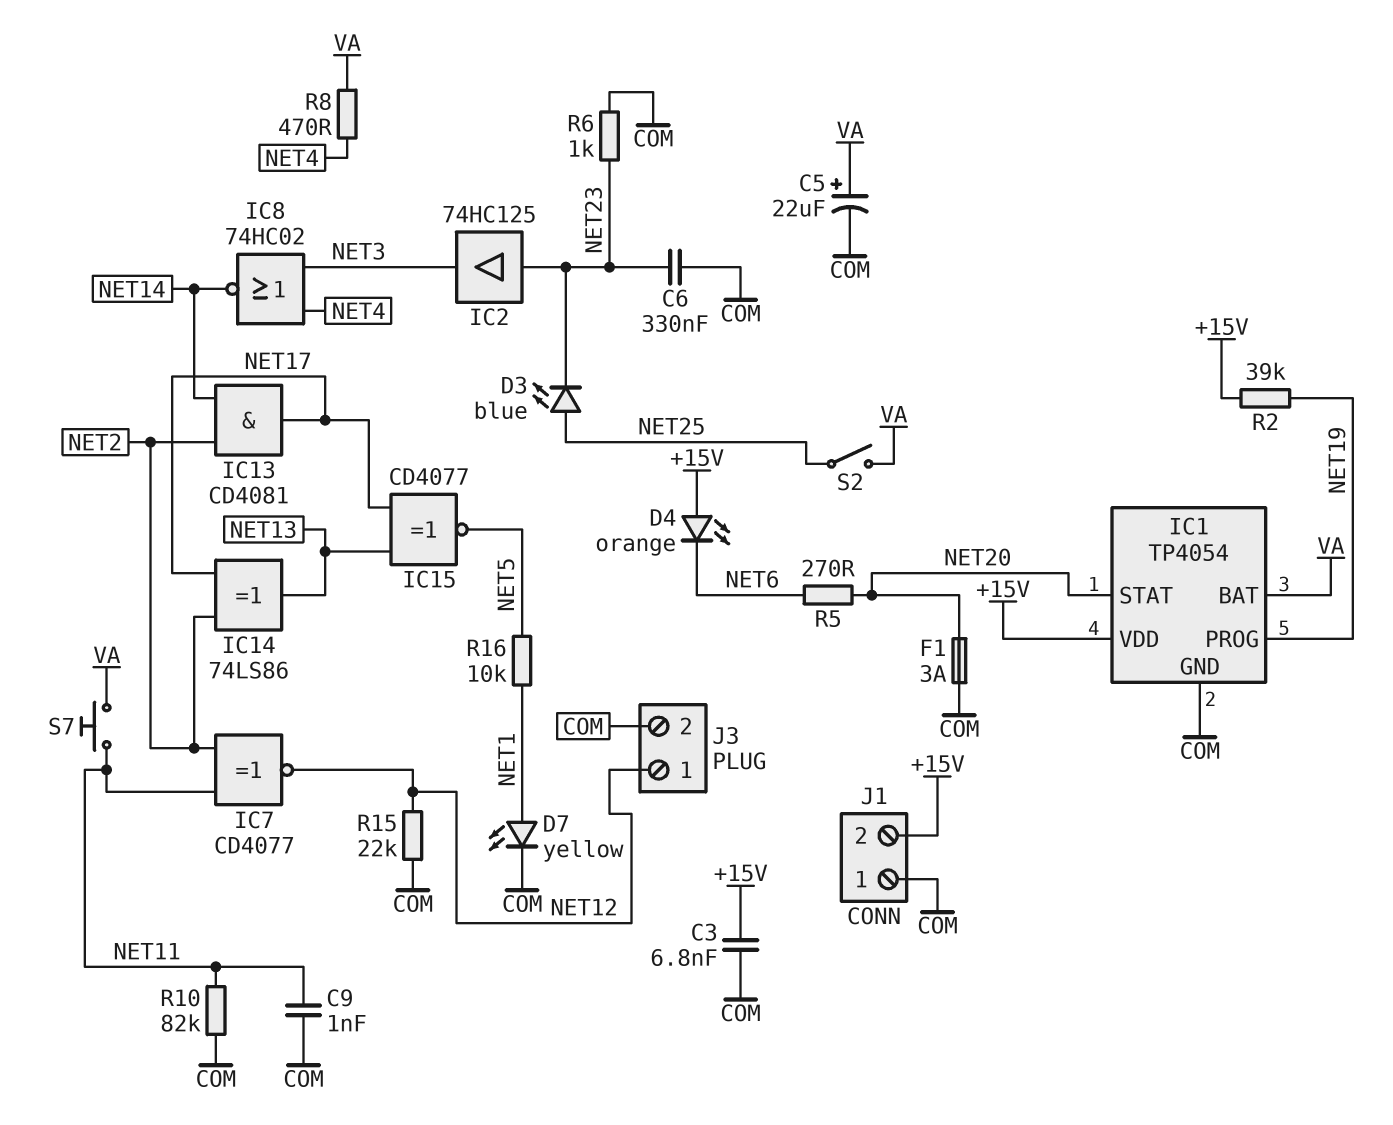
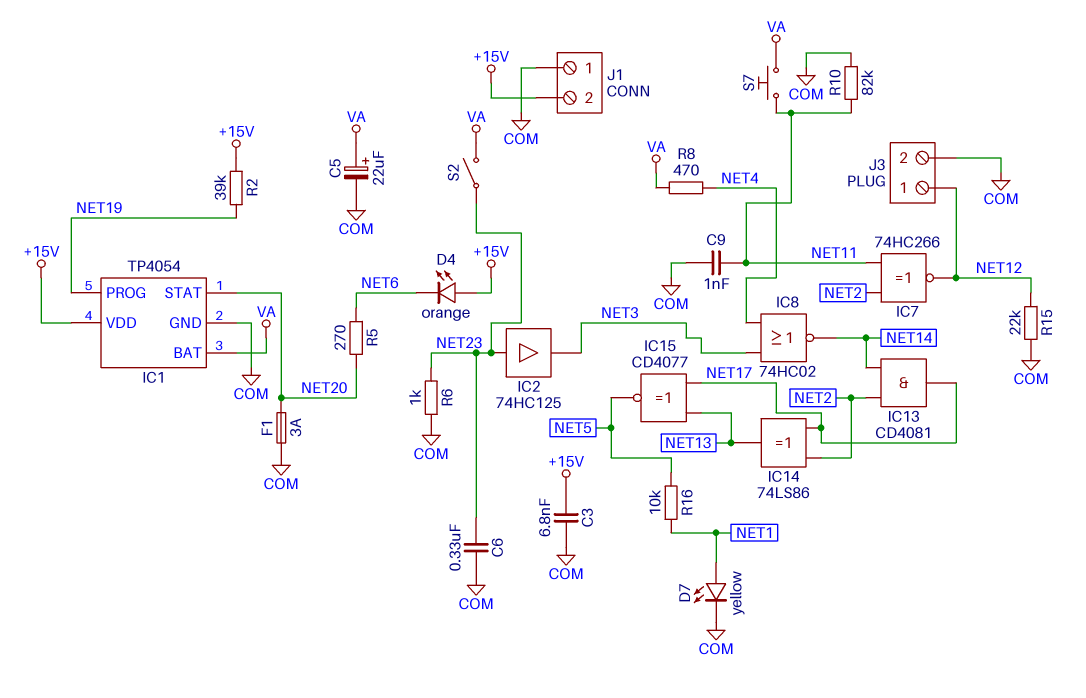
D3: LED blue (A NET25, K NET23) -> none
IC7: XNOR CD4077 (in NET2, in NET11, out NET12) -> XNOR 74HC266 (in NET2, in NET11, out NET12)
S2: switch (NET25, VA) -> switch (NET23, VA)

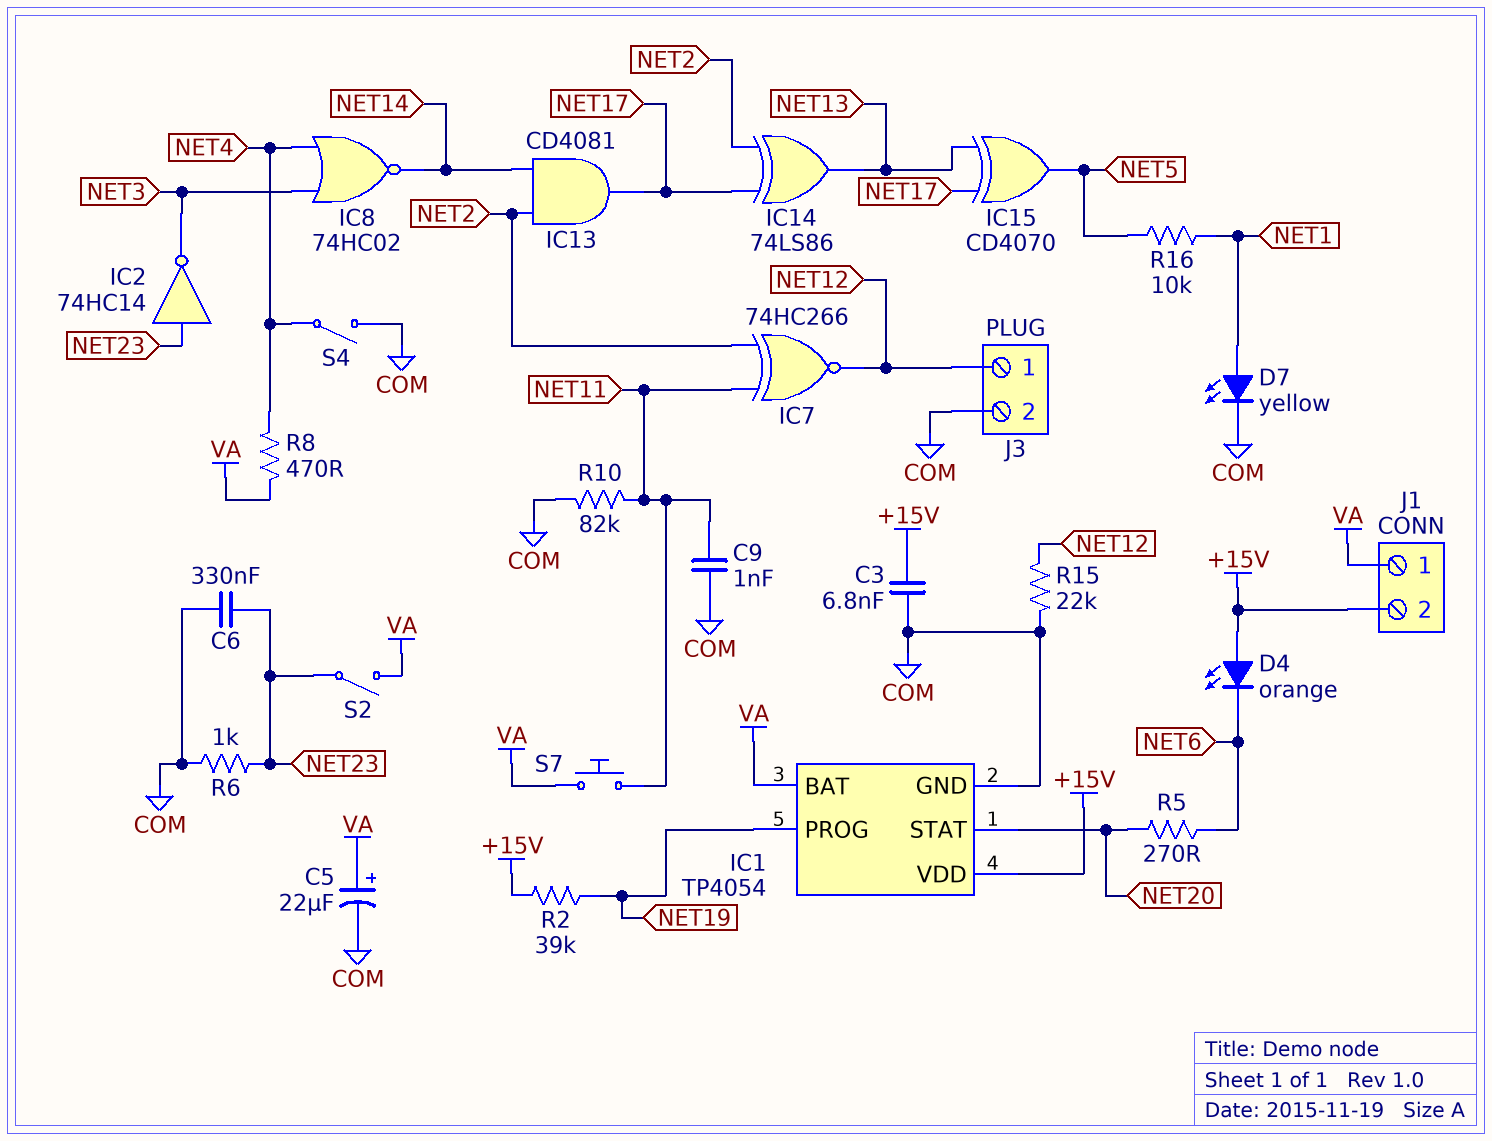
F1: 3A (COM, NET20) -> none
IC2: buffer 74HC125 (in NET23, out NET3) -> NOT 74HC14 (in NET23, out NET3)
IC15: XNOR CD4077 (in NET13, in NET17, out NET5) -> XOR CD4070 (in NET13, in NET17, out NET5)
J1 pin 1: COM -> VA
S4: none -> switch (COM, NET4)

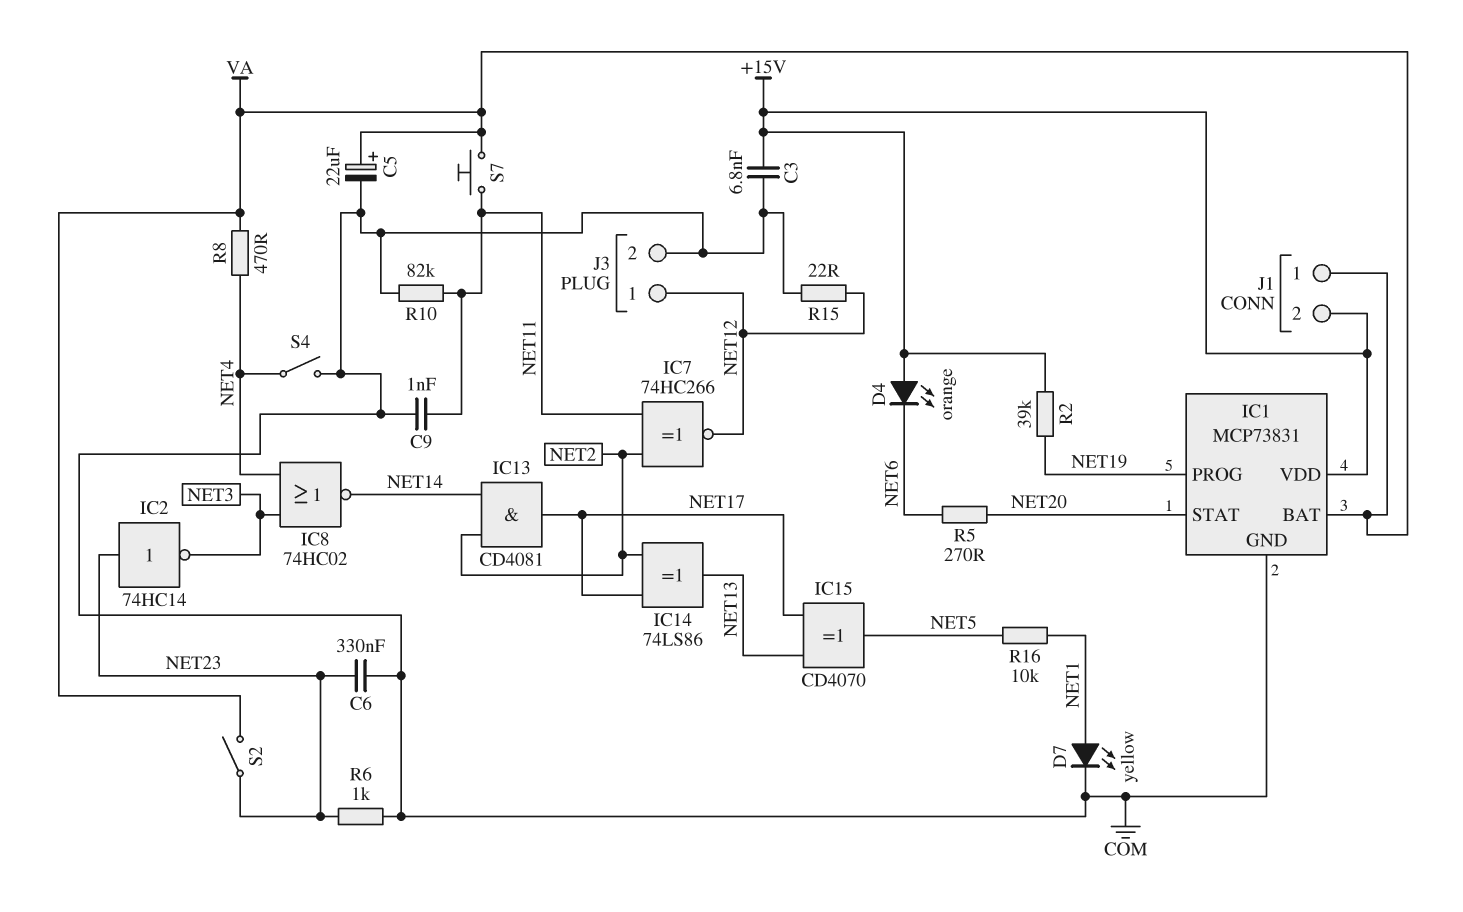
IC1: TP4054 -> MCP73831
R15: 22k (COM, NET12) -> 22 (COM, NET12)

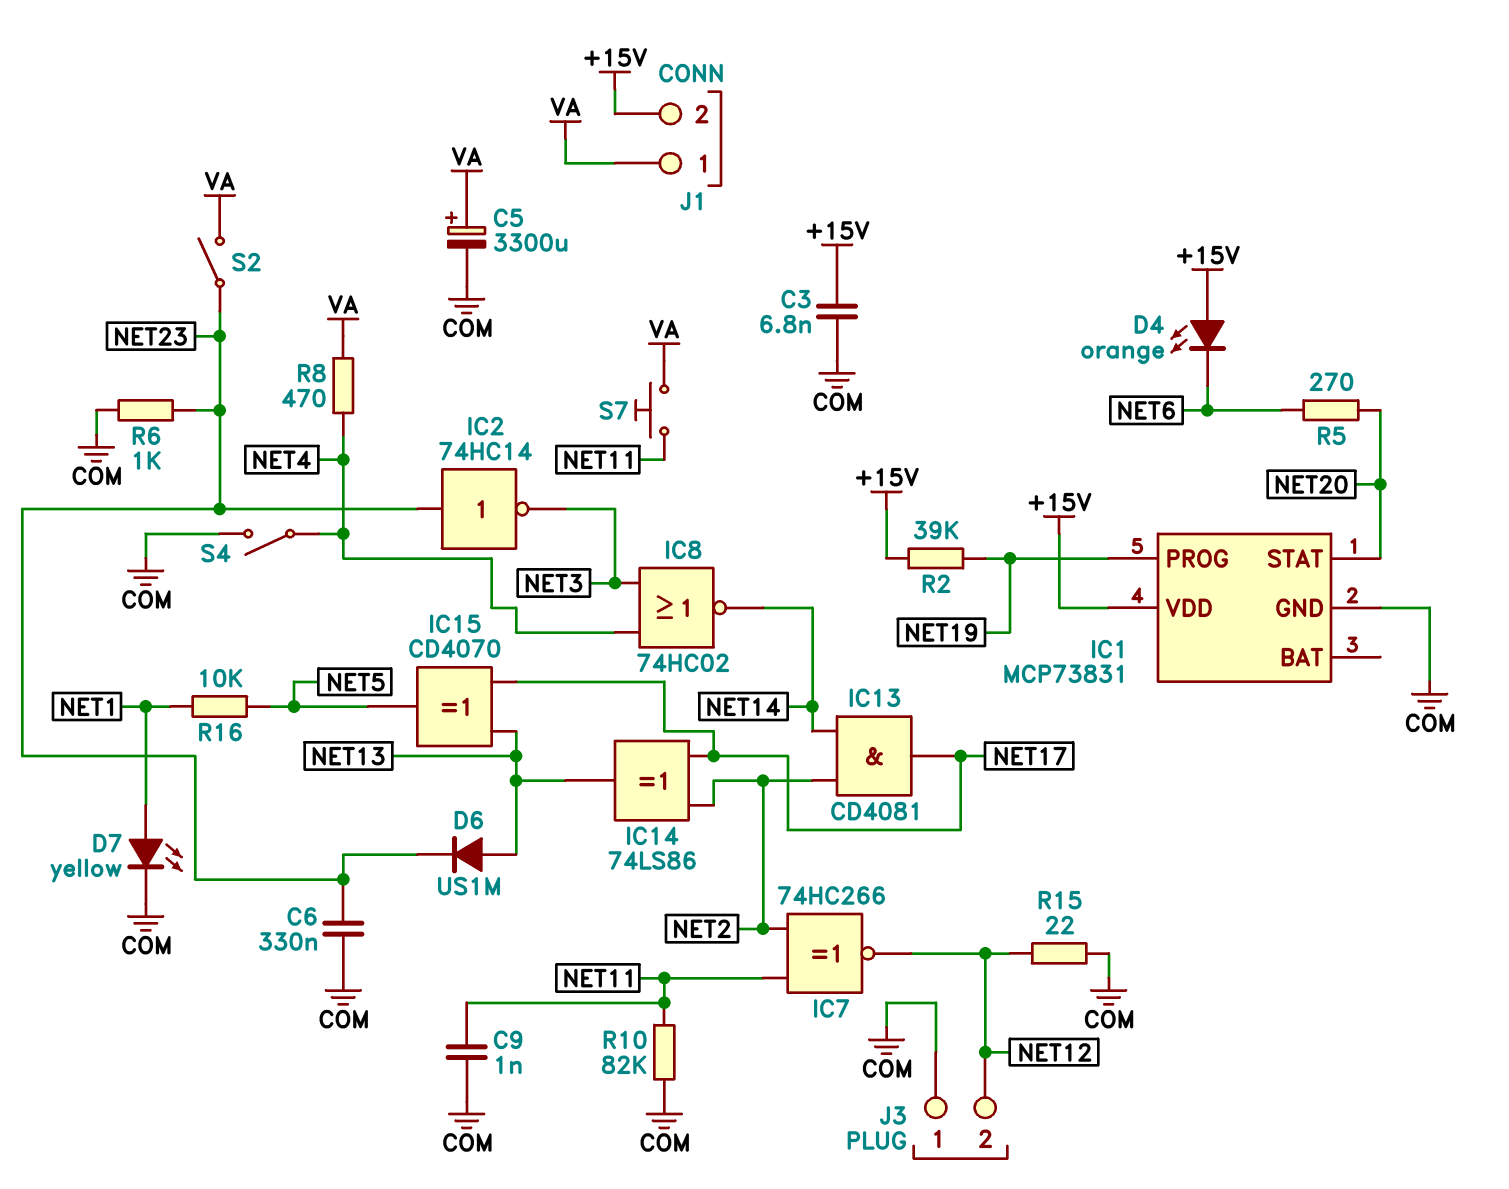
C5: 22uF (plus VA, minus COM) -> 3300uF (plus VA, minus COM)
D6: none -> diode US1M (A NET13, K NET23)
IC1 pin BAT: VA -> none
J3 pin 1: NET12 -> COM
J3 pin 2: COM -> NET12

